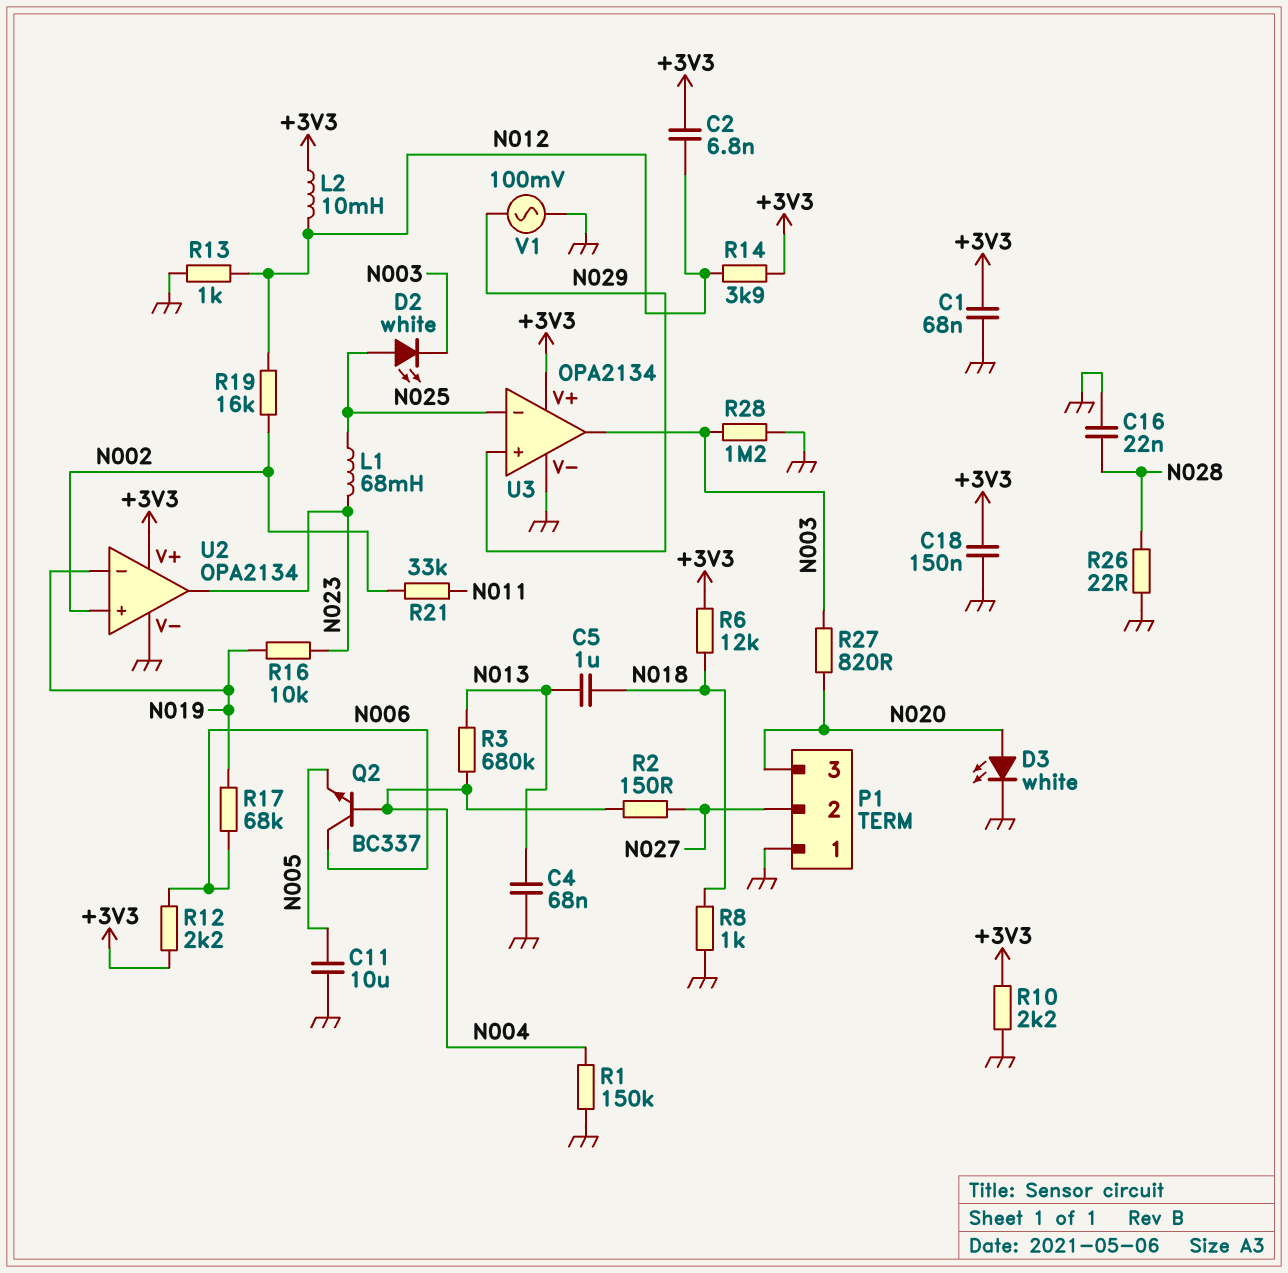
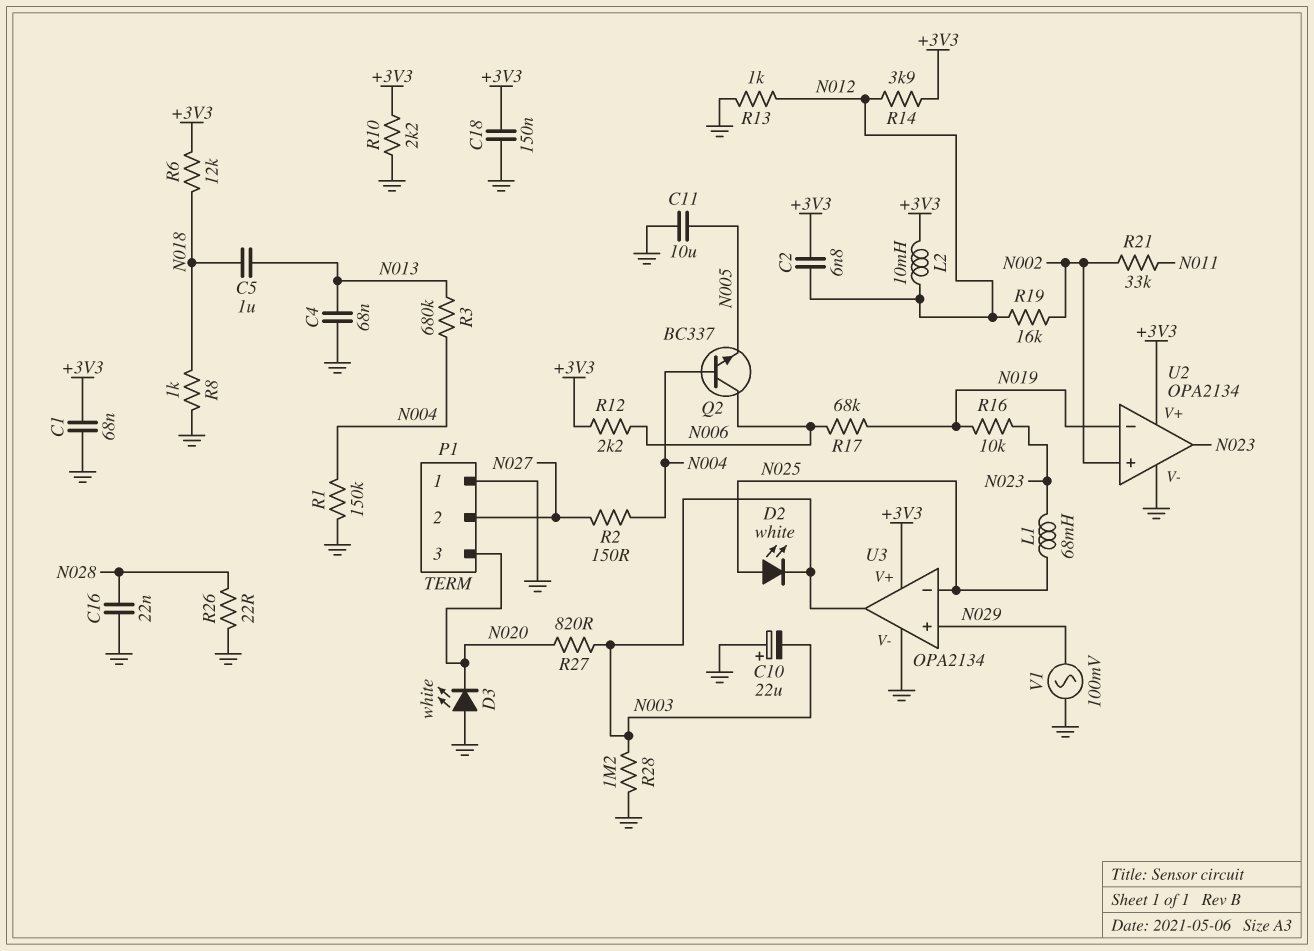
C10: none -> 22uF (plus GND, minus N003)
D3: LED white (A N020, K GND) -> LED white (A GND, K N020)

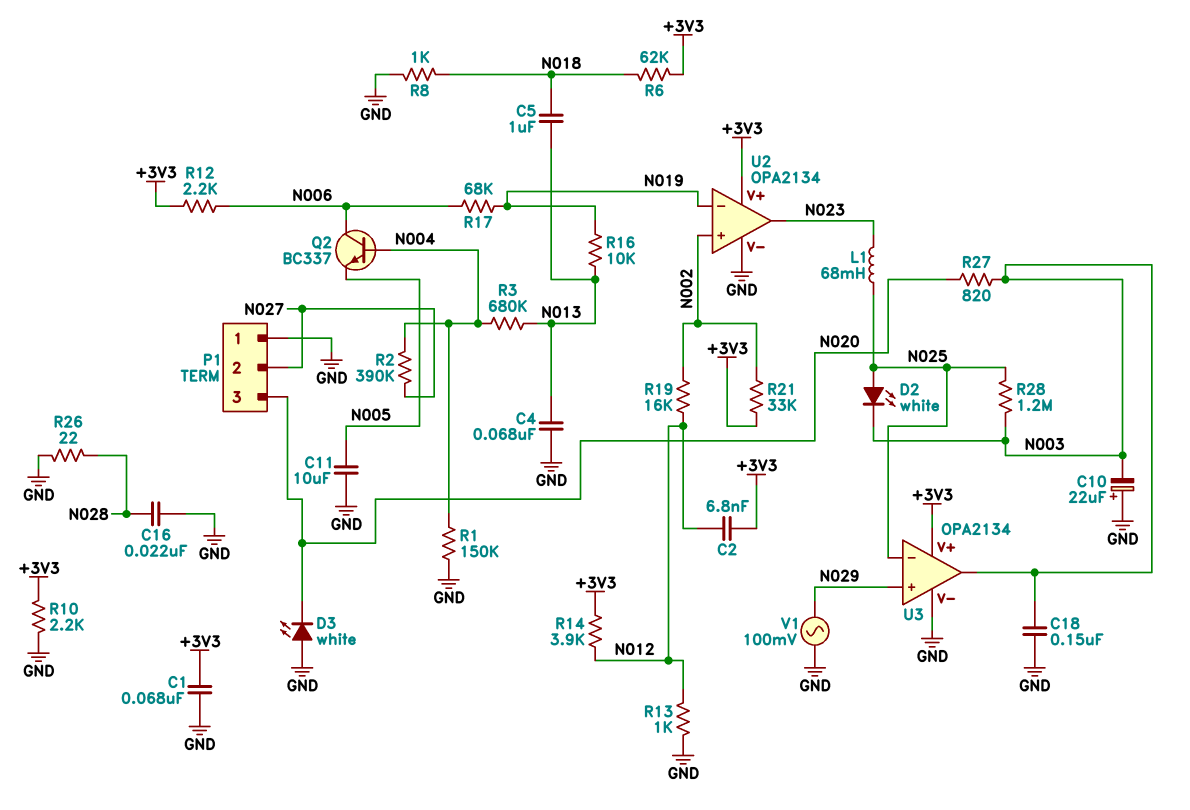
C18: 150nF (+3V3, GND) -> 150nF (GND, N003)
L2: 10mH (+3V3, N012) -> none
R2: 150 (N004, N027) -> 390k (N004, N027)
R6: 12k (+3V3, N018) -> 62k (+3V3, N018)
R16: 10k (N019, N023) -> 10k (N013, N019)
R21: 33k (N002, N011) -> 33k (+3V3, N002)
R28: 1.2M (GND, N003) -> 1.2M (N003, N025)

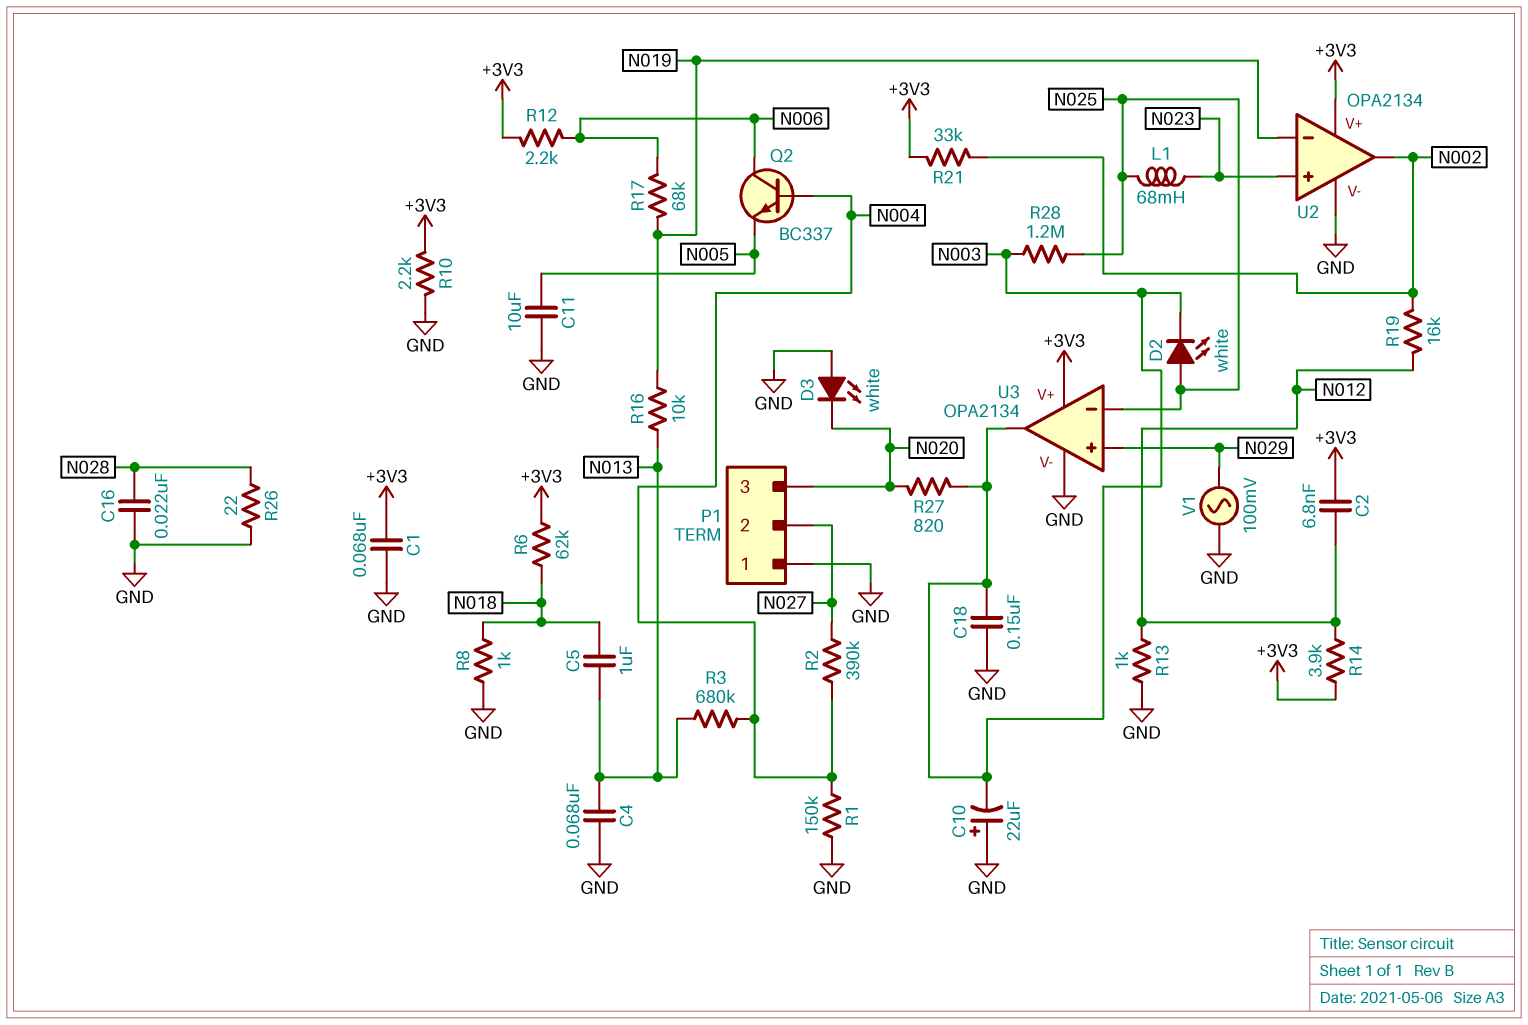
U2 pin in+: N002 -> N023
U2 pin out: N023 -> N002

